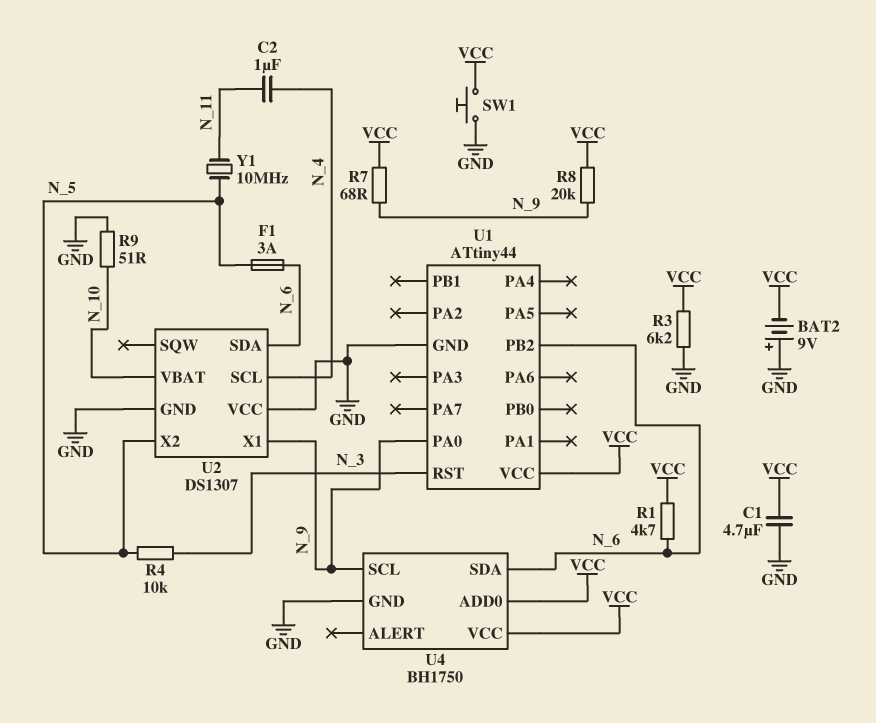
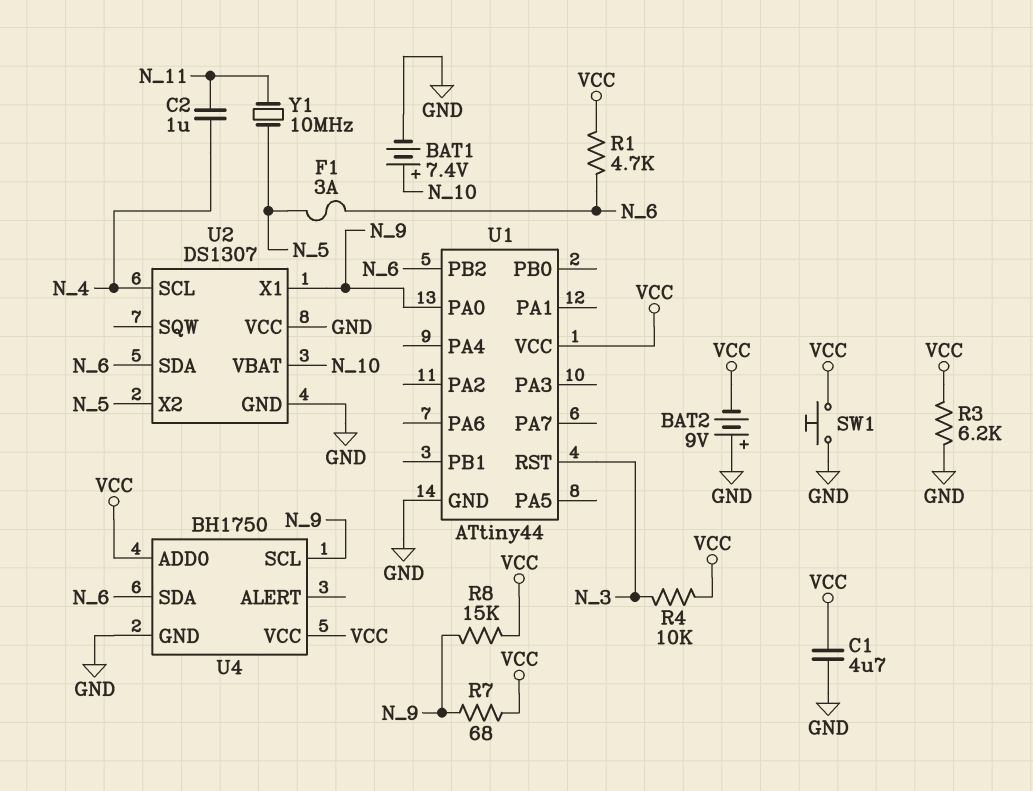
BAT1: none -> 7.4V (plus N_10, minus GND)
R4: 10k (N_3, N_5) -> 10k (N_3, VCC)
R8: 20k (N_9, VCC) -> 15k (N_9, VCC)
R9: 51 (GND, N_10) -> none

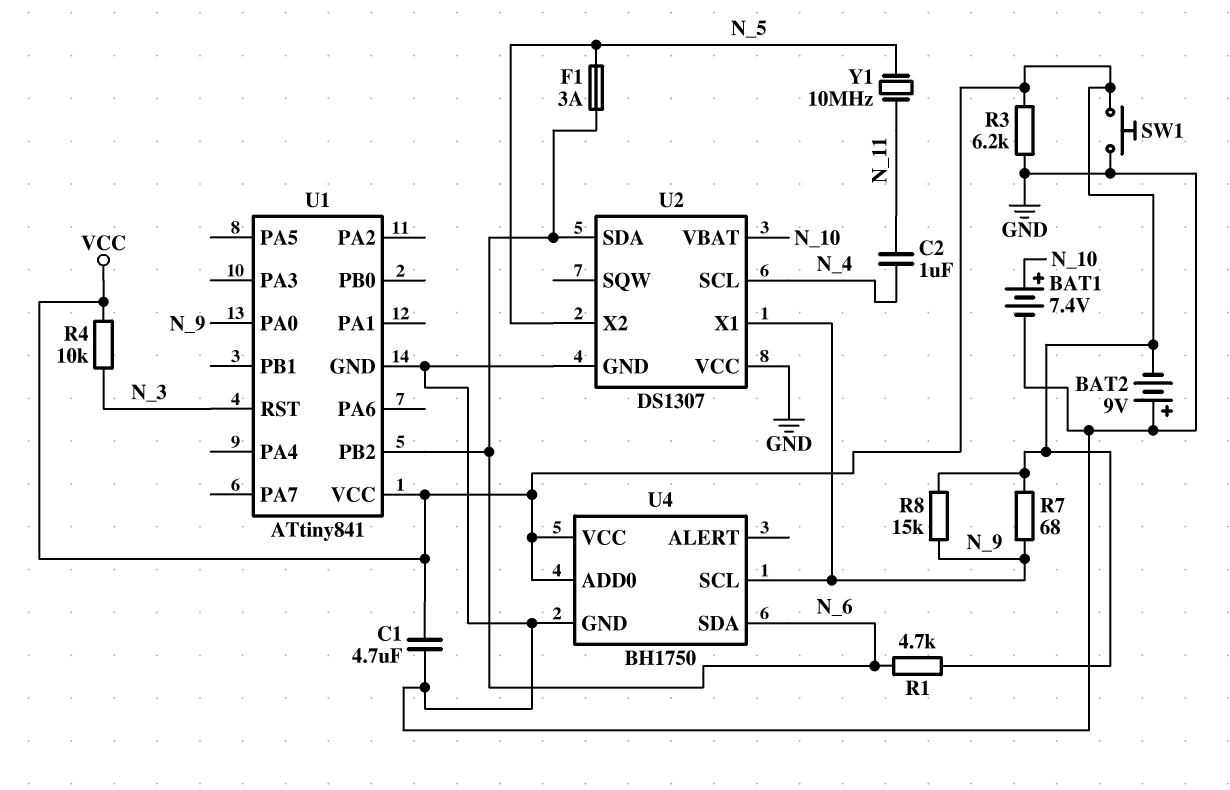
U1: ATtiny44 -> ATtiny841

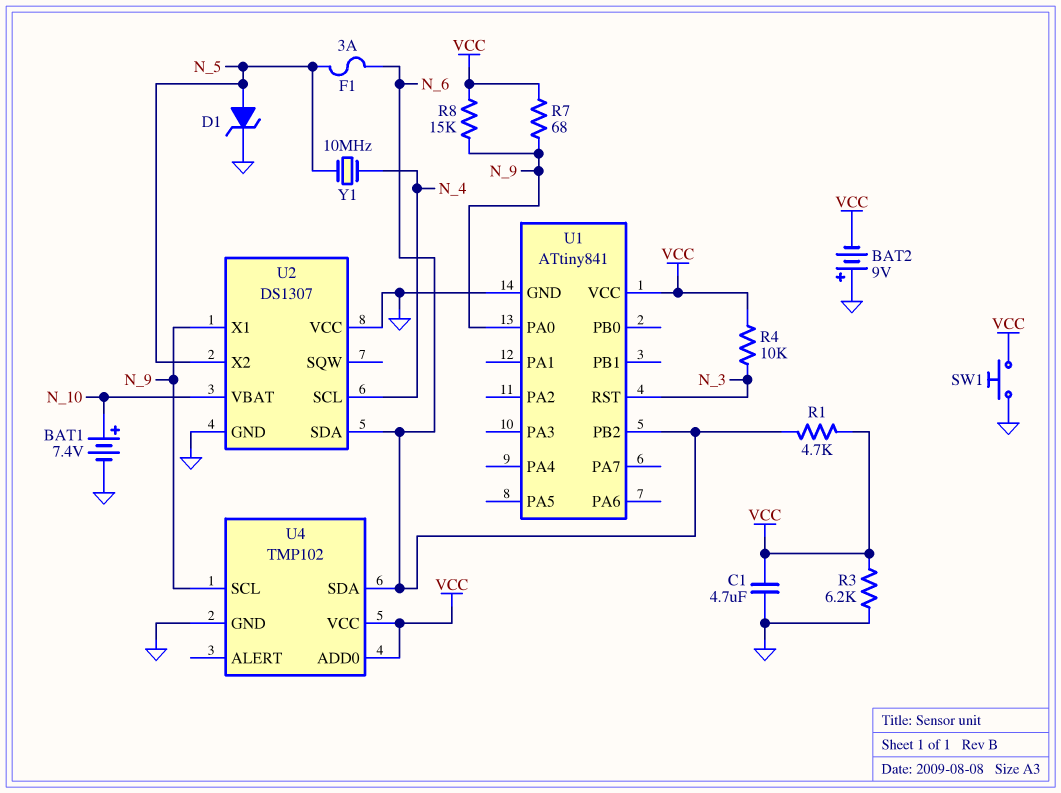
C2: 1uF (N_4, N_11) -> none
D1: none -> zener (A N_5, K GND)
U4: BH1750 -> TMP102
Y1: 10MHz (N_5, N_11) -> 10MHz (N_4, N_5)

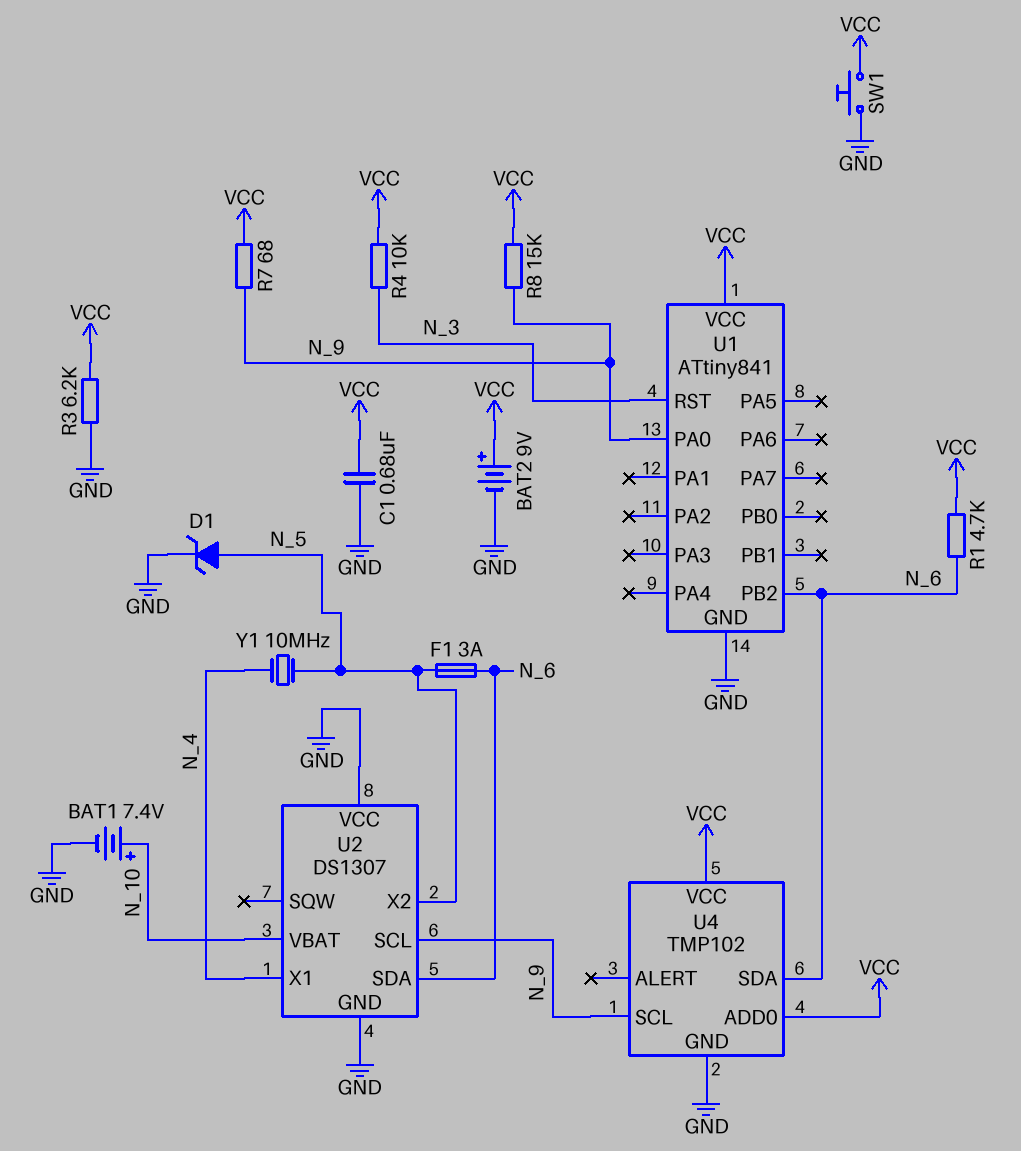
BAT2: 9V (plus GND, minus VCC) -> 9V (plus VCC, minus GND)
C1: 4.7uF (GND, VCC) -> 680nF (GND, VCC)
U2 pin SCL: N_4 -> N_9
U2 pin X1: N_9 -> N_4

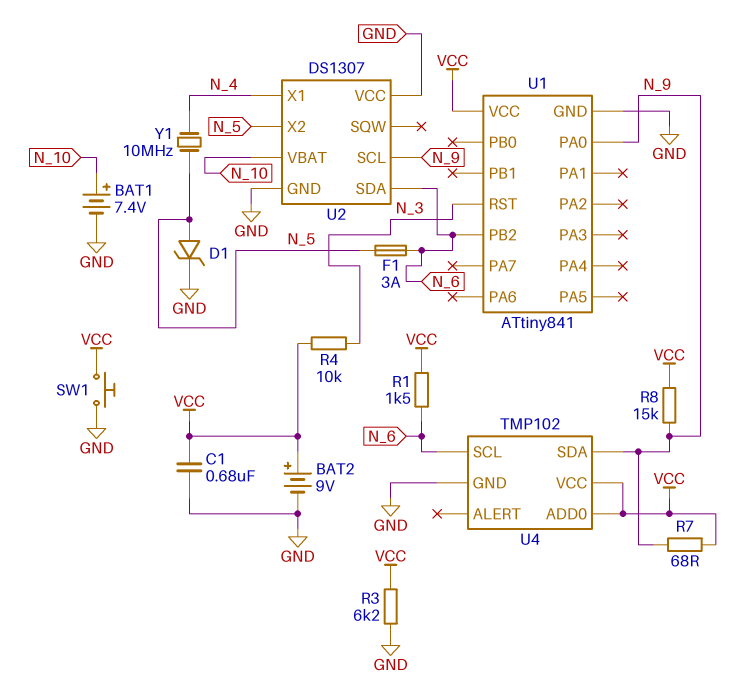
R1: 4.7k (N_6, VCC) -> 1.5k (N_6, VCC)
U4 pin SCL: N_9 -> N_6
U4 pin SDA: N_6 -> N_9

